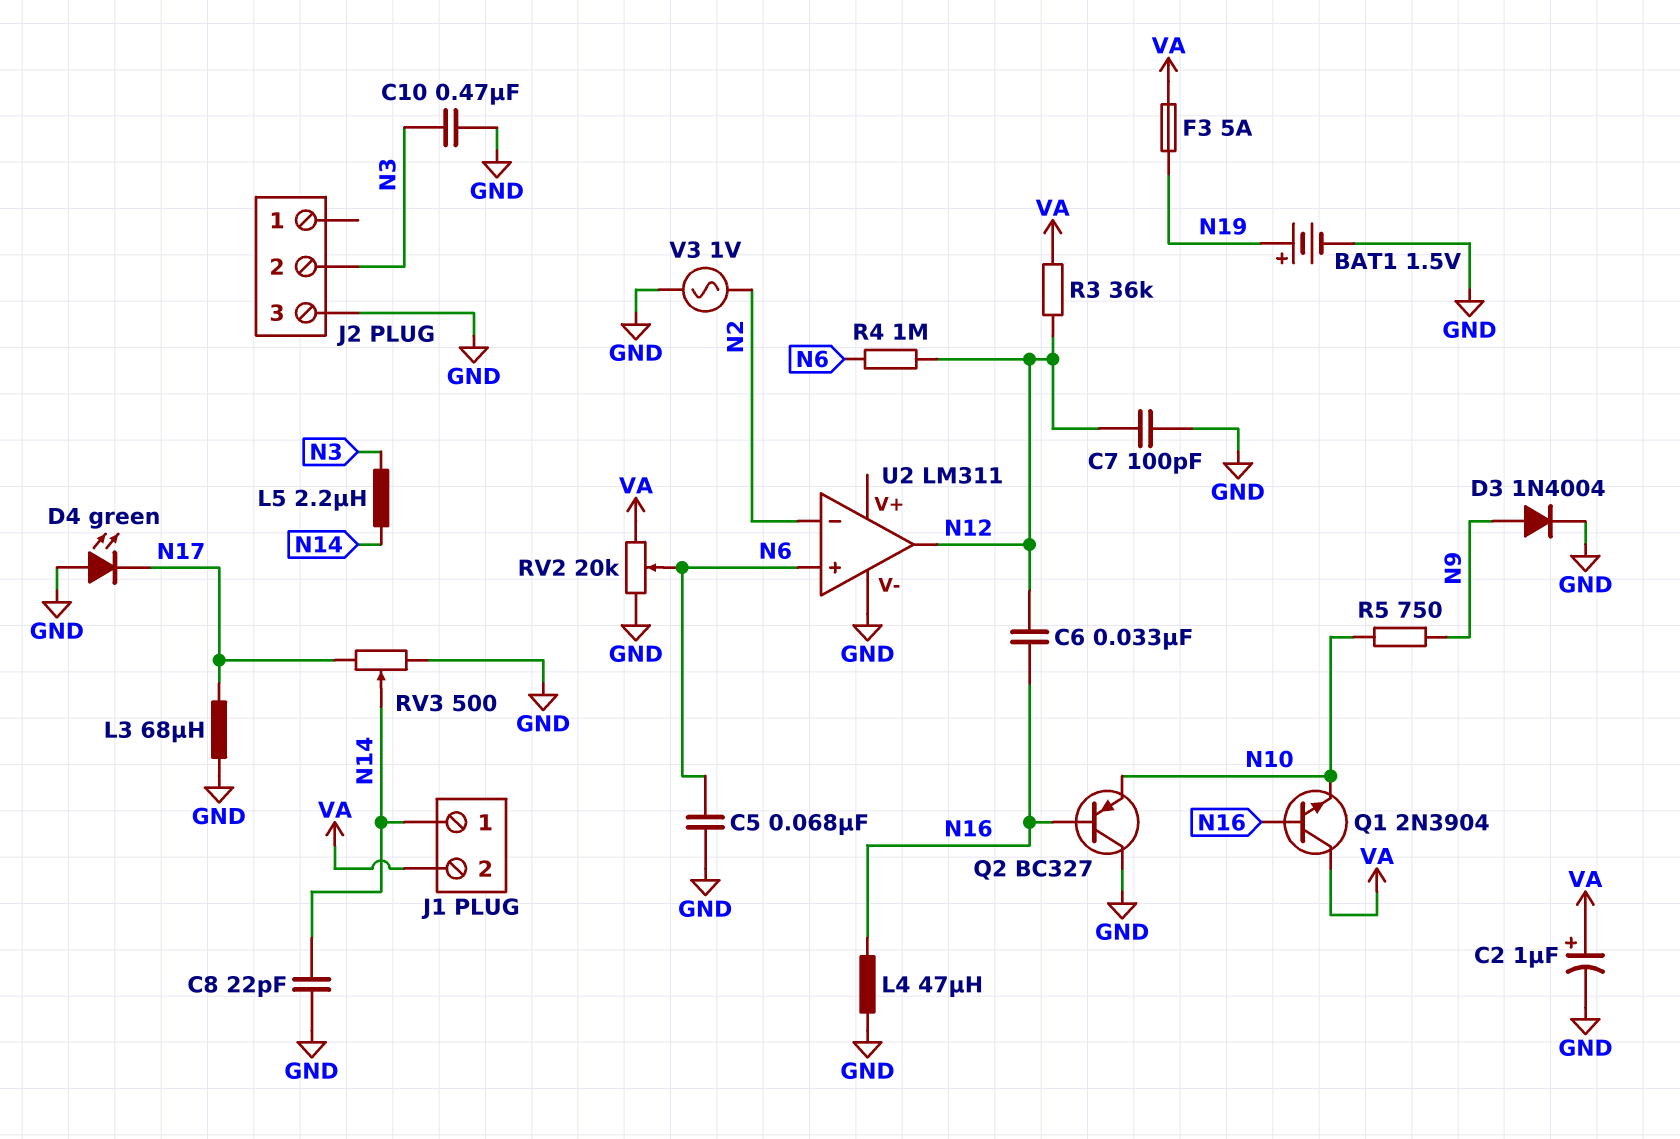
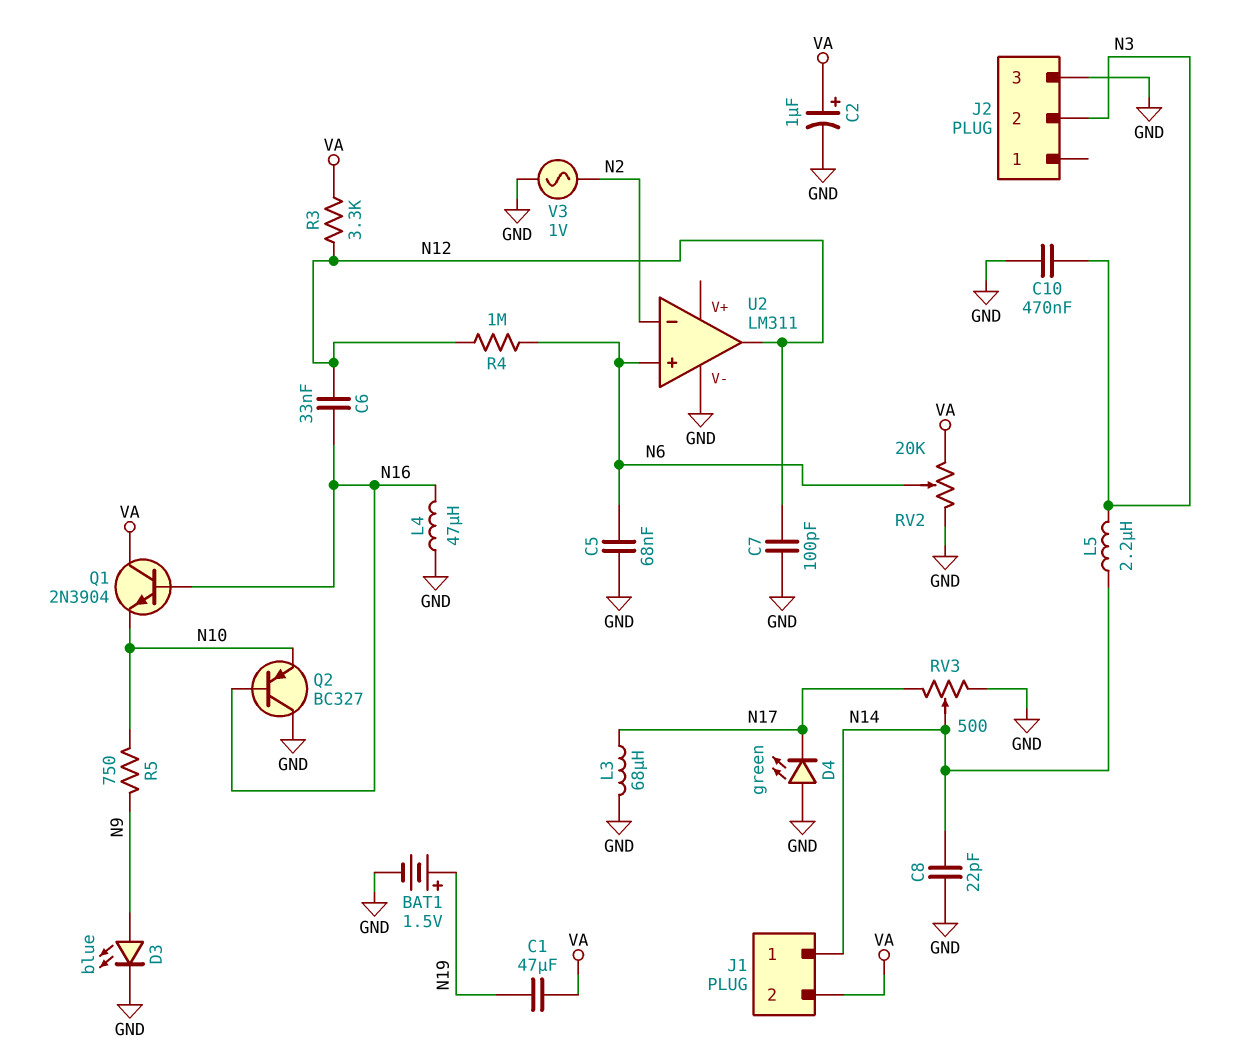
C1: none -> 47uF (N19, VA)
D3: diode 1N4004 (A N9, K GND) -> LED blue (A N9, K GND)
F3: 5A (N19, VA) -> none
R3: 36k (N12, VA) -> 3.3k (N12, VA)

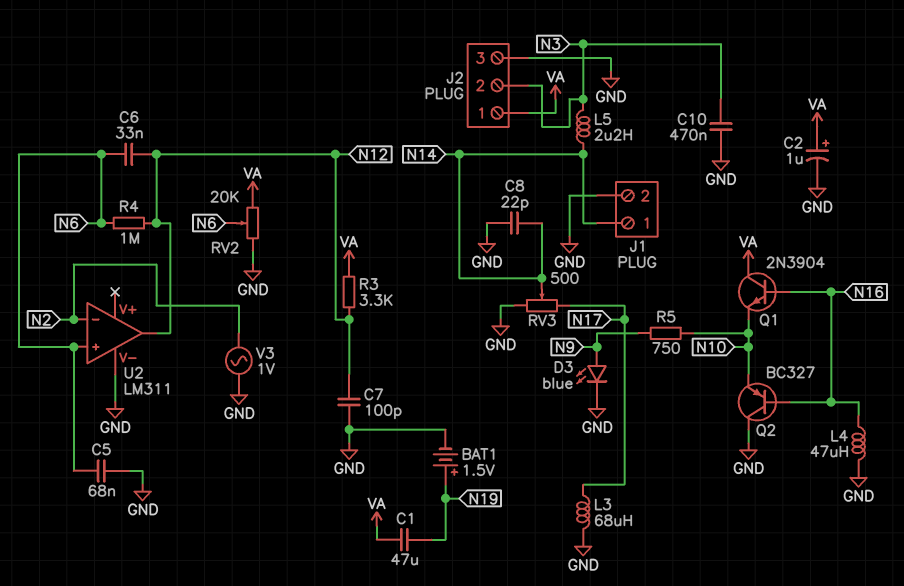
C6: 33nF (N12, N16) -> 33nF (N6, N12)
D4: LED green (A GND, K N17) -> none
J1 pin 2: VA -> GND
J2 pin 1: none -> VA

